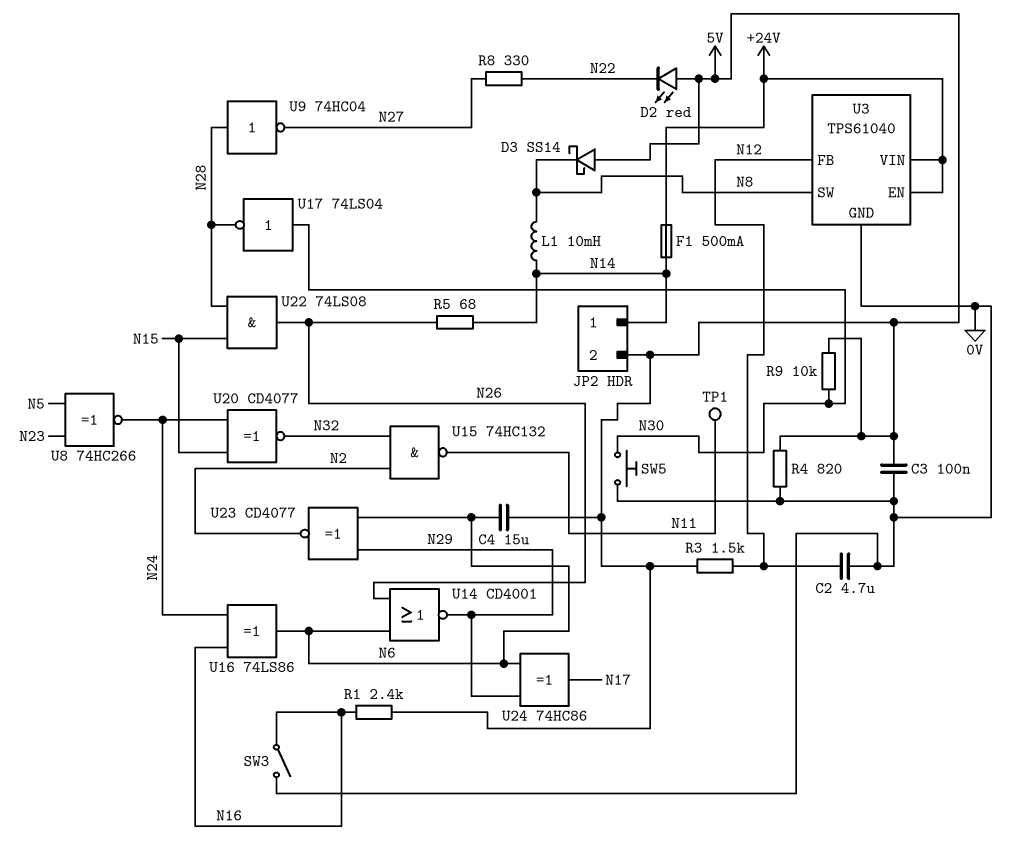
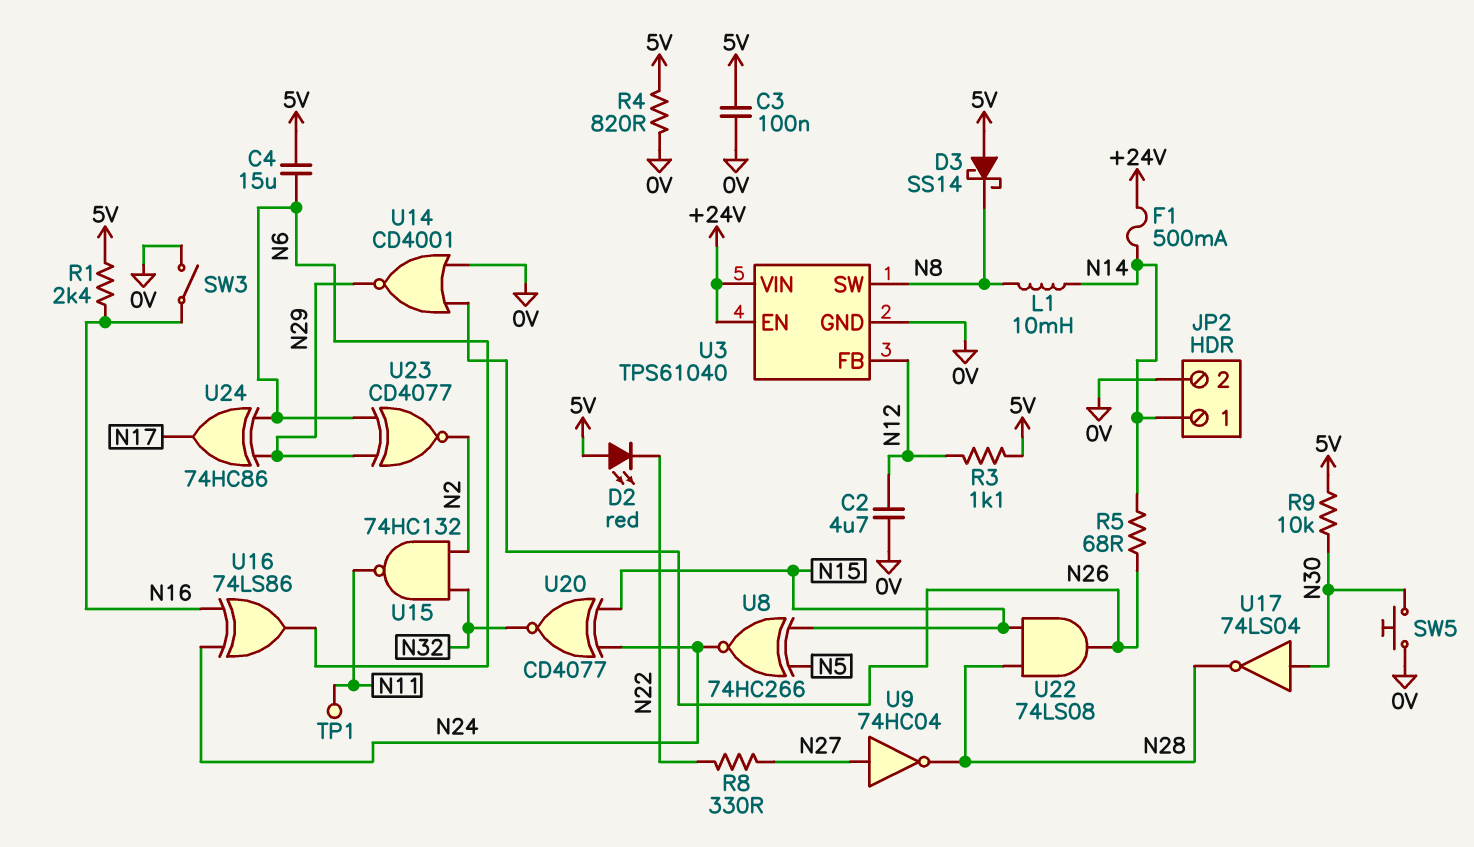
JP2 pin 2: 5V -> 0V
R3: 1.5k (5V, N12) -> 1.1k (5V, N12)
U8: XNOR 74HC266 (in N5, in N23, out N24) -> XNOR 74HC266 (in N5, in N15, out N24)
U9: NOT 74HC04 (in N28, out N27) -> NOT 74HC04 (in N27, out N28)
U14: NOR CD4001 (in N6, in N26, out N29) -> NOR CD4001 (in 0V, in N26, out N29)

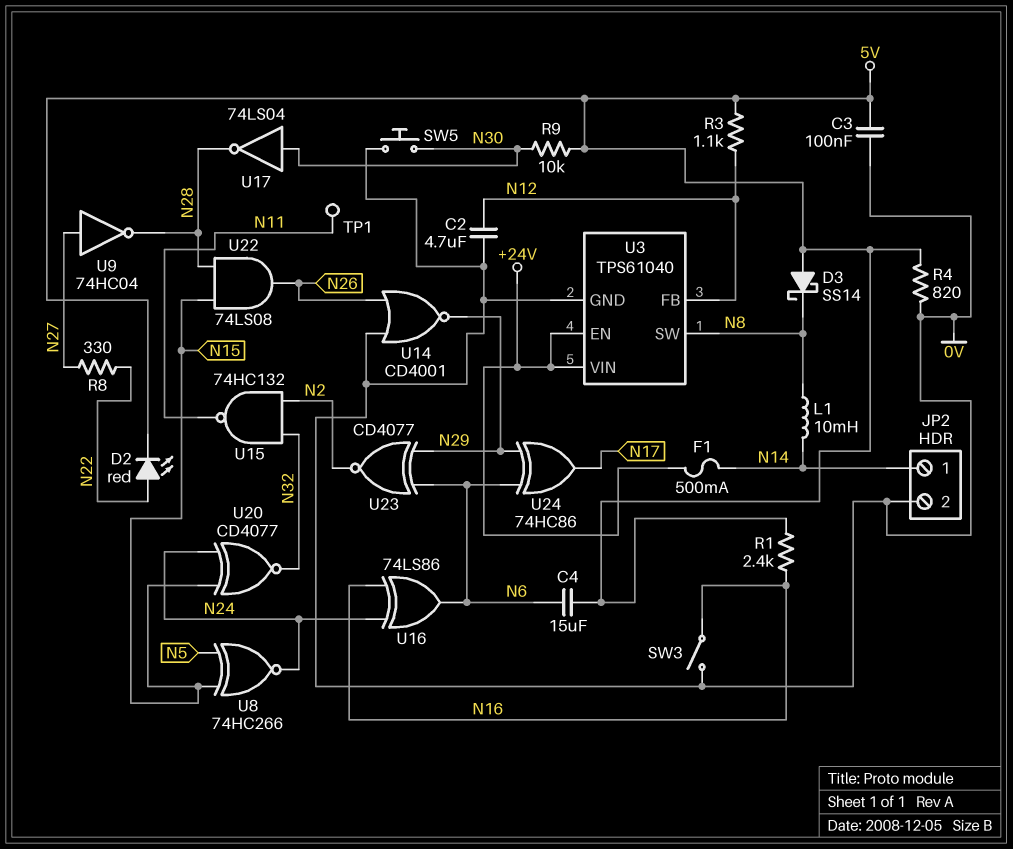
D2: LED red (A 5V, K N22) -> LED red (A N22, K 5V)
R5: 68 (N14, N26) -> none

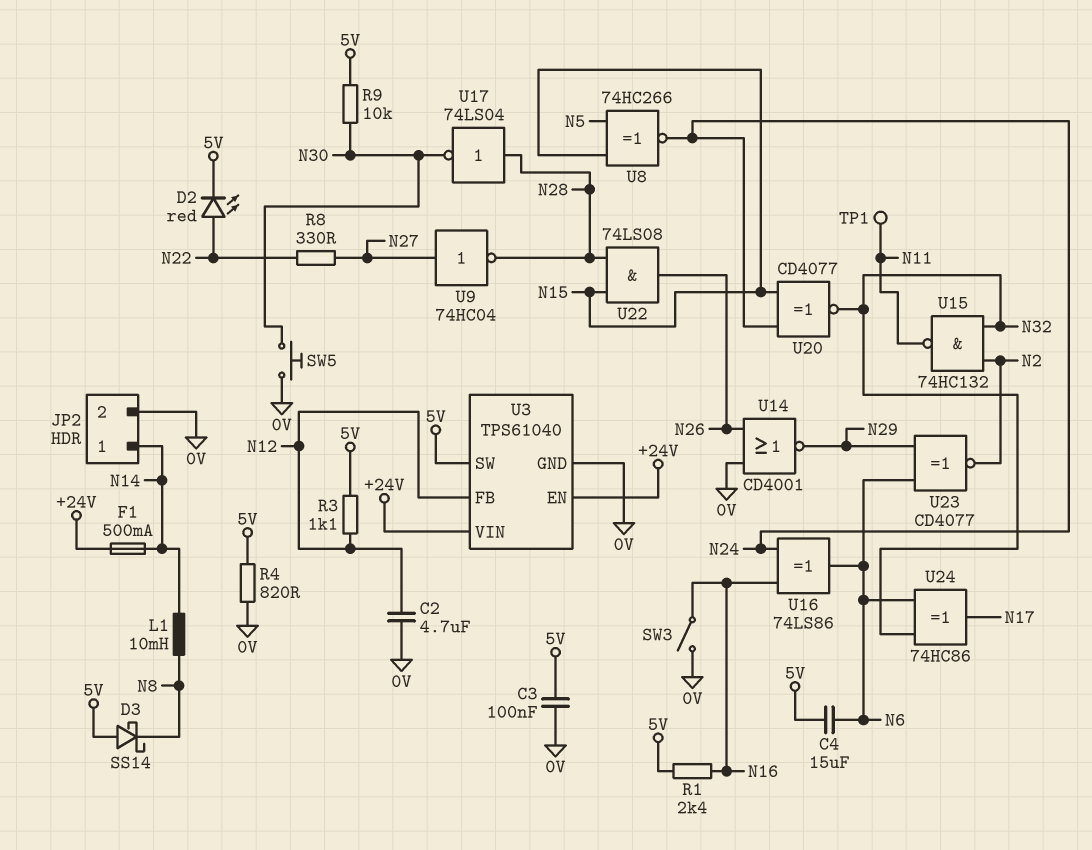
U3 pin SW: N8 -> 5V
U17: NOT 74LS04 (in N30, out N28) -> NOT 74LS04 (in N28, out N30)
U24: XOR 74HC86 (in N6, in N29, out N17) -> XOR 74HC86 (in N6, in N32, out N17)

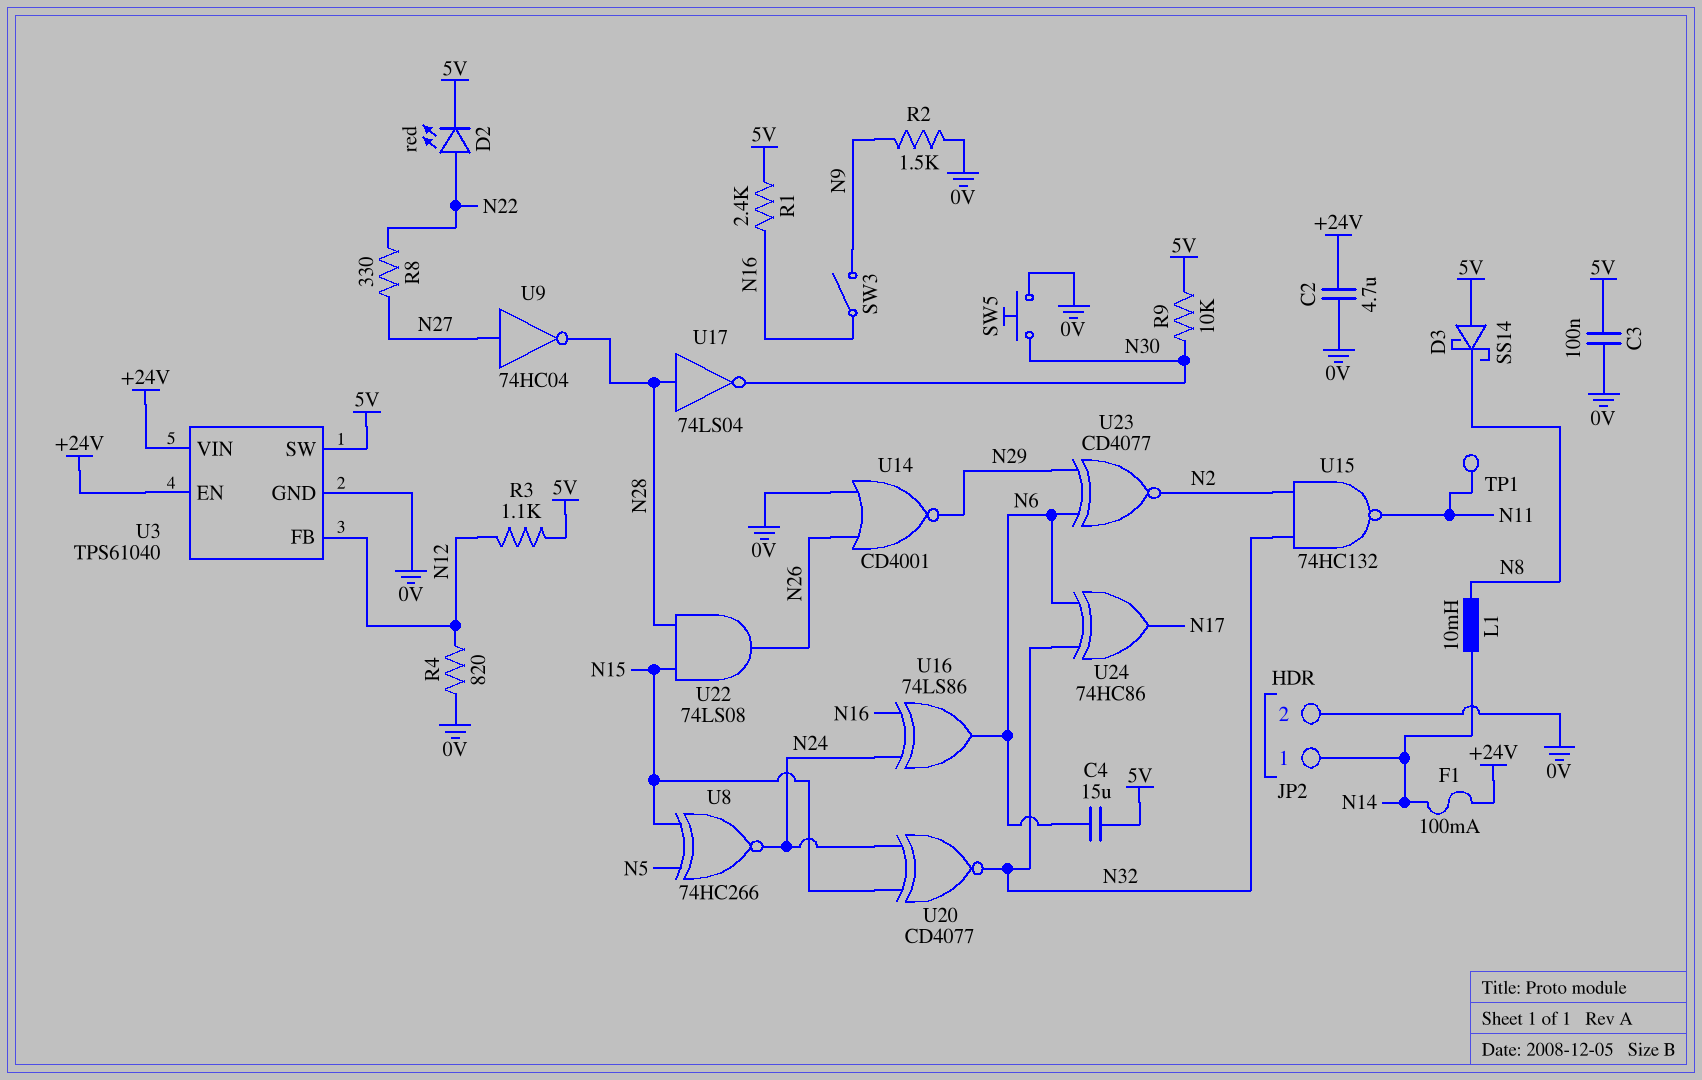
C2: 4.7uF (0V, N12) -> 4.7uF (+24V, 0V)
F1: 500mA (+24V, N14) -> 100mA (+24V, N14)
R2: none -> 1.5k (0V, N9)
R4: 820 (0V, 5V) -> 820 (0V, N12)
SW3: switch (0V, N16) -> switch (N9, N16)

